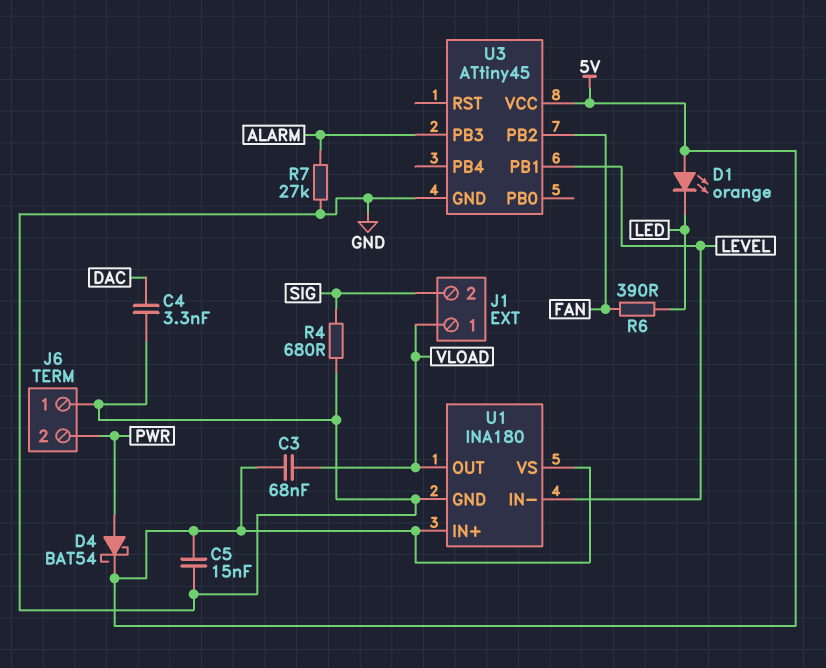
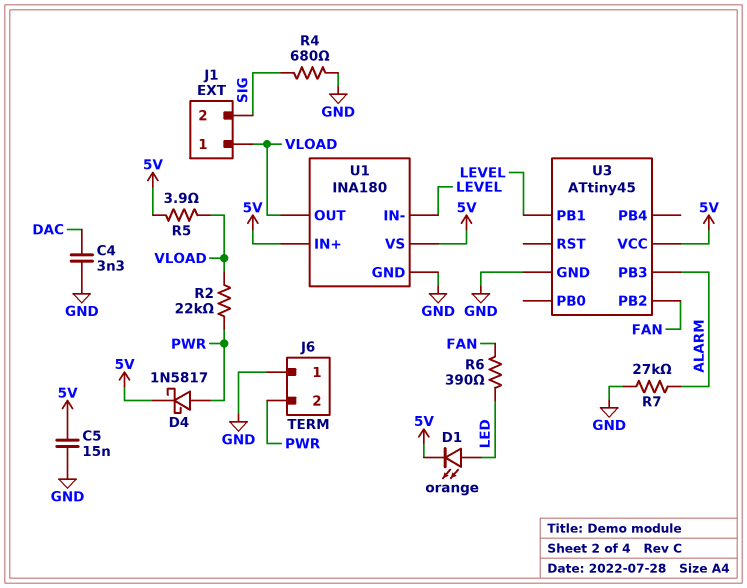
C3: 68nF (5V, VLOAD) -> none
D1: LED orange (A 5V, K LED) -> LED orange (A LED, K 5V)
D4: schottky BAT54 (A PWR, K 5V) -> schottky 1N5817 (A PWR, K 5V)
R2: none -> 22k (PWR, VLOAD)
R5: none -> 3.9 (5V, VLOAD)

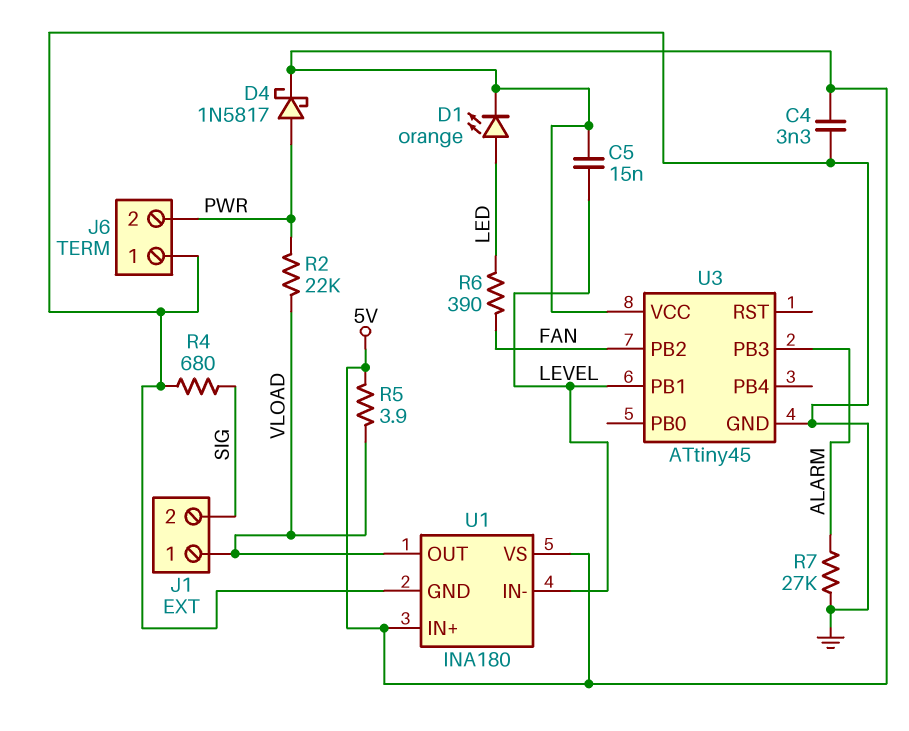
C4: 3.3nF (DAC, GND) -> 3.3nF (5V, GND)
C5: 15nF (5V, GND) -> 15nF (5V, LEVEL)

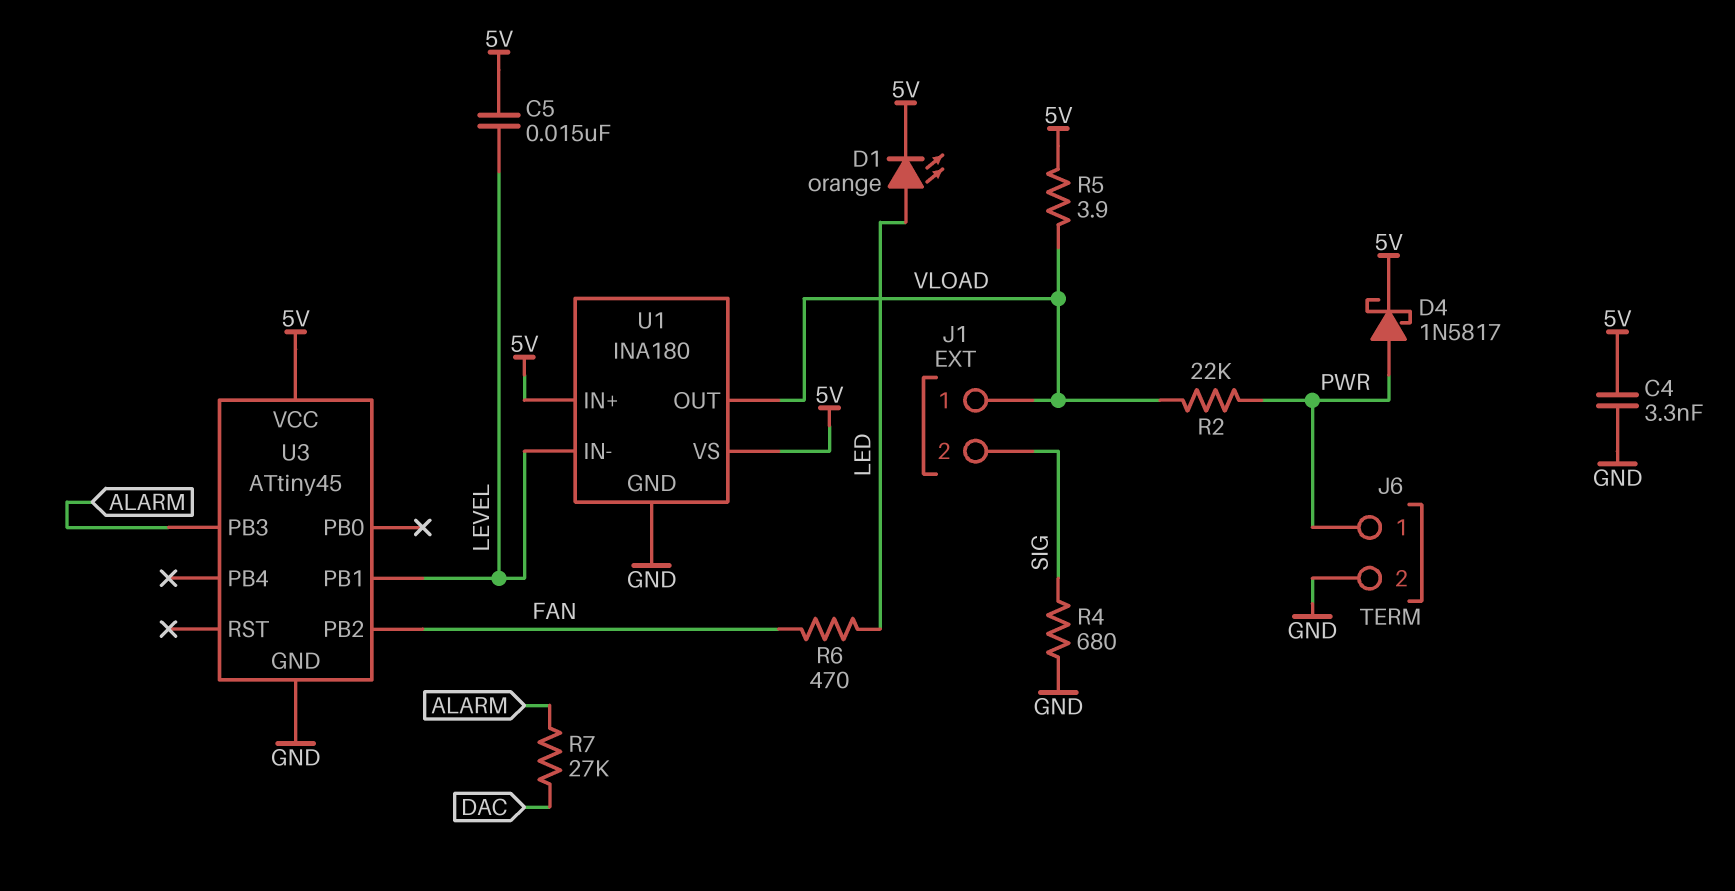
J6 pin 1: GND -> PWR
J6 pin 2: PWR -> GND
R6: 390 (FAN, LED) -> 470 (FAN, LED)
R7: 27k (ALARM, GND) -> 27k (ALARM, DAC)

